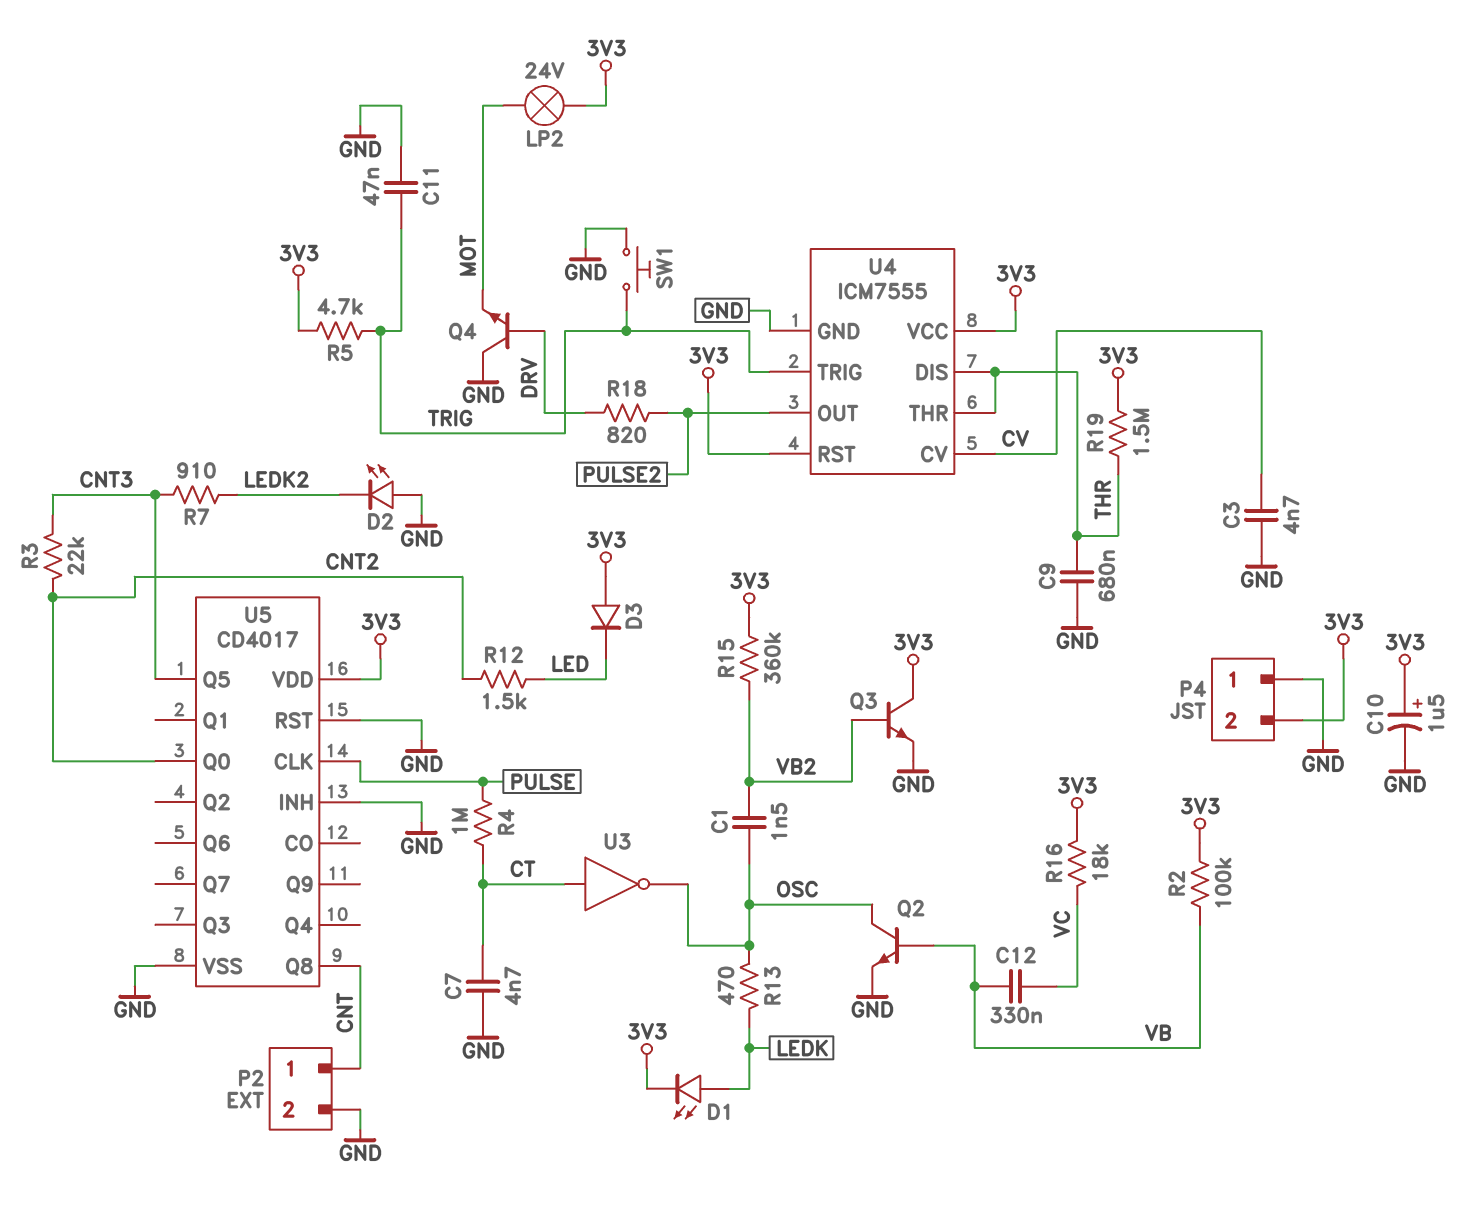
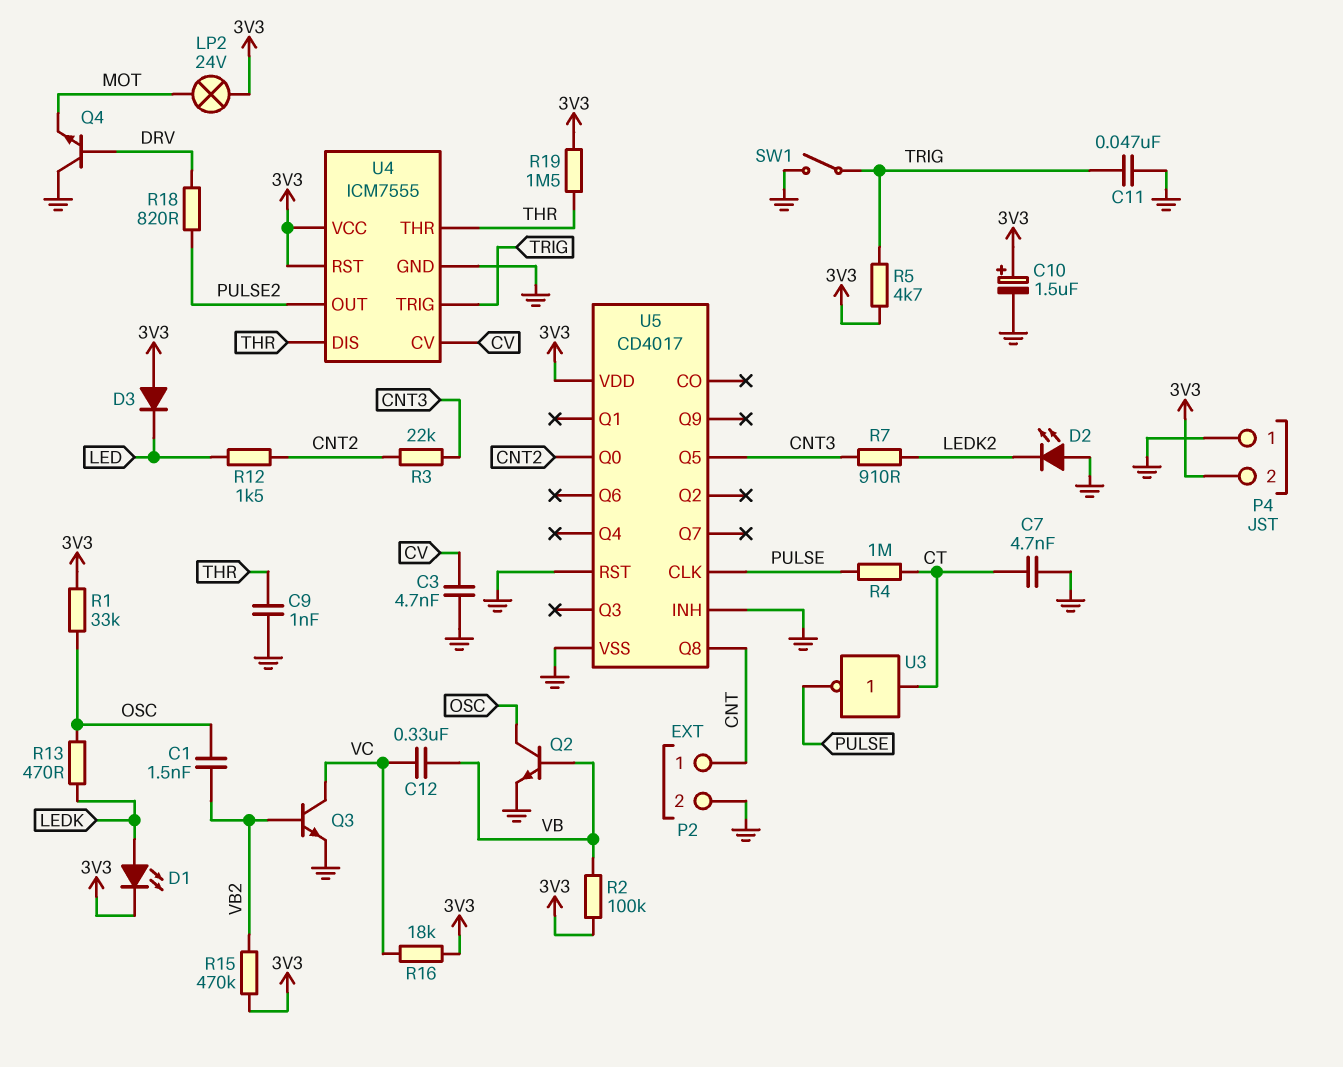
C9: 680nF (GND, THR) -> 1nF (GND, THR)
Q3: NPN (B VB2, C 3V3, E GND) -> NPN (B VB2, C VC, E GND)
R1: none -> 33k (3V3, OSC)
R15: 360k (3V3, VB2) -> 470k (3V3, VB2)
SW1: button (GND, TRIG) -> switch (GND, TRIG)
U3: NOT (in CT, out OSC) -> NOT (in CT, out PULSE)

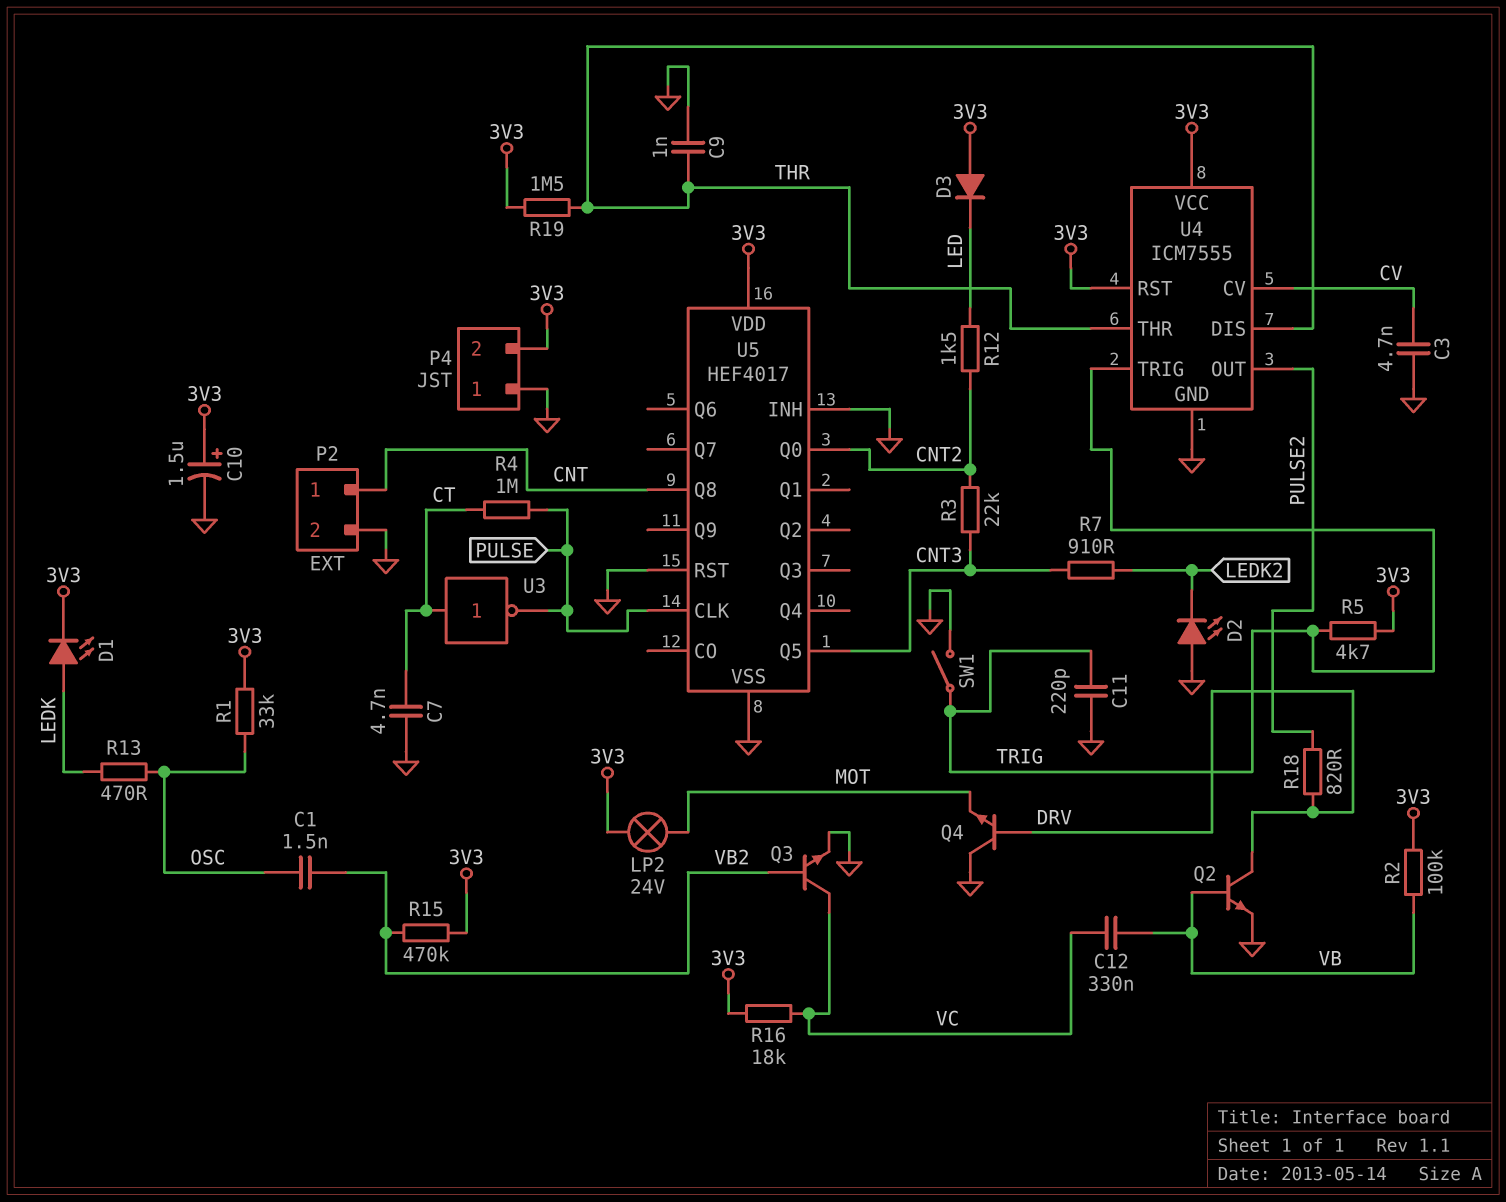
C11: 47nF (GND, TRIG) -> 220pF (GND, TRIG)
Q2: NPN (B VB, C OSC, E GND) -> NPN (B VB, C DRV, E GND)
U5: CD4017 -> HEF4017

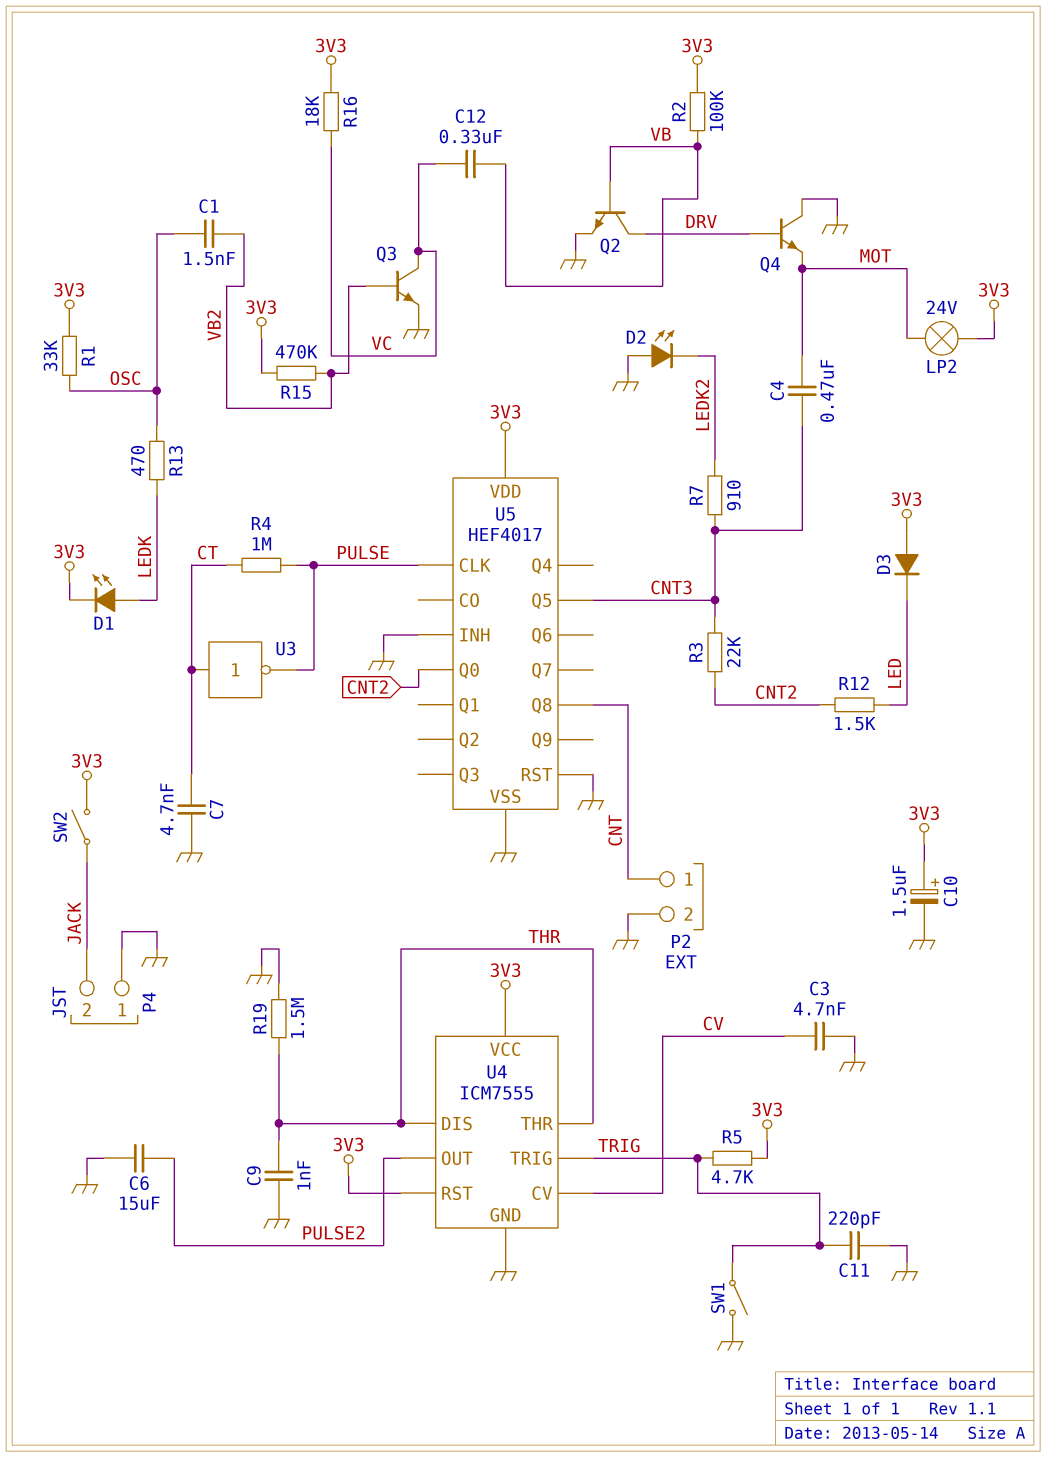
C4: none -> 470nF (CNT3, MOT)
C6: none -> 15uF (GND, PULSE2)
P4 pin 2: 3V3 -> JACK
R18: 820 (DRV, PULSE2) -> none
R19: 1.5M (3V3, THR) -> 1.5M (GND, THR)
SW2: none -> switch (3V3, JACK)

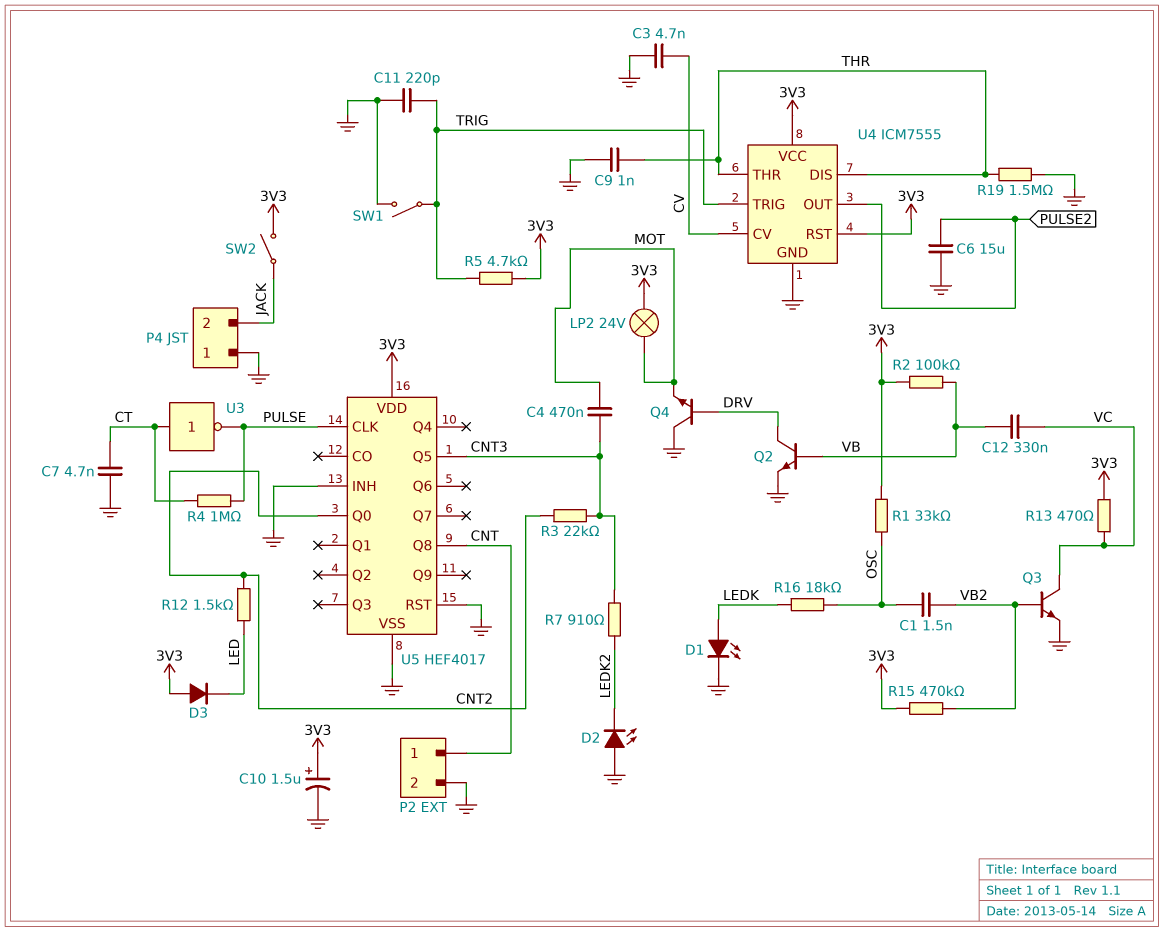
D1: LED (A LEDK, K 3V3) -> LED (A LEDK, K GND)
R13: 470 (LEDK, OSC) -> 470 (3V3, VC)
R16: 18k (3V3, VC) -> 18k (LEDK, OSC)

